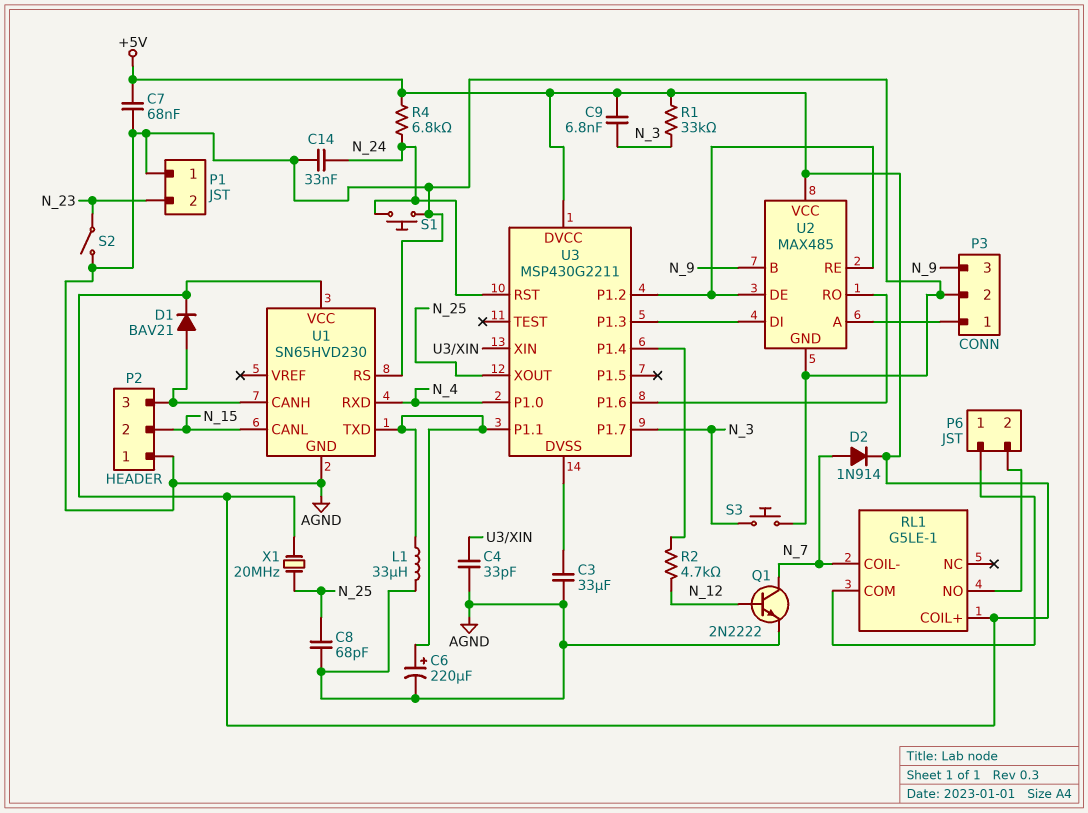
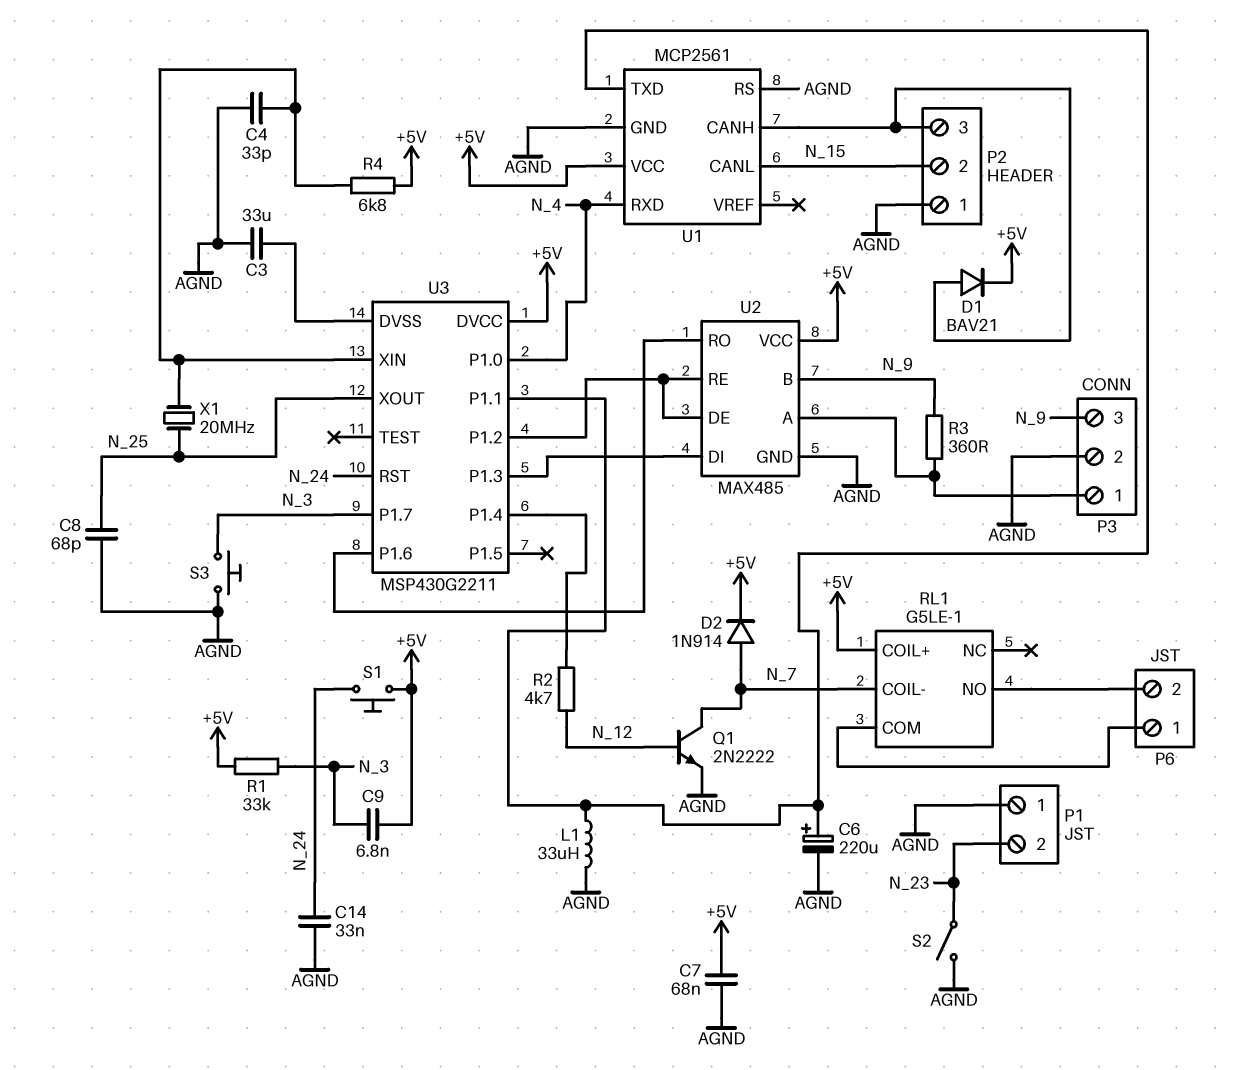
R3: none -> 360 (N_9, P3/1)
R4: 6.8k (+5V, N_24) -> 6.8k (+5V, U3/XIN)
S1: button (AGND, N_24) -> button (+5V, N_24)
U1: SN65HVD230 -> MCP2561
X1: 20MHz (+5V, N_25) -> 20MHz (N_25, U3/XIN)

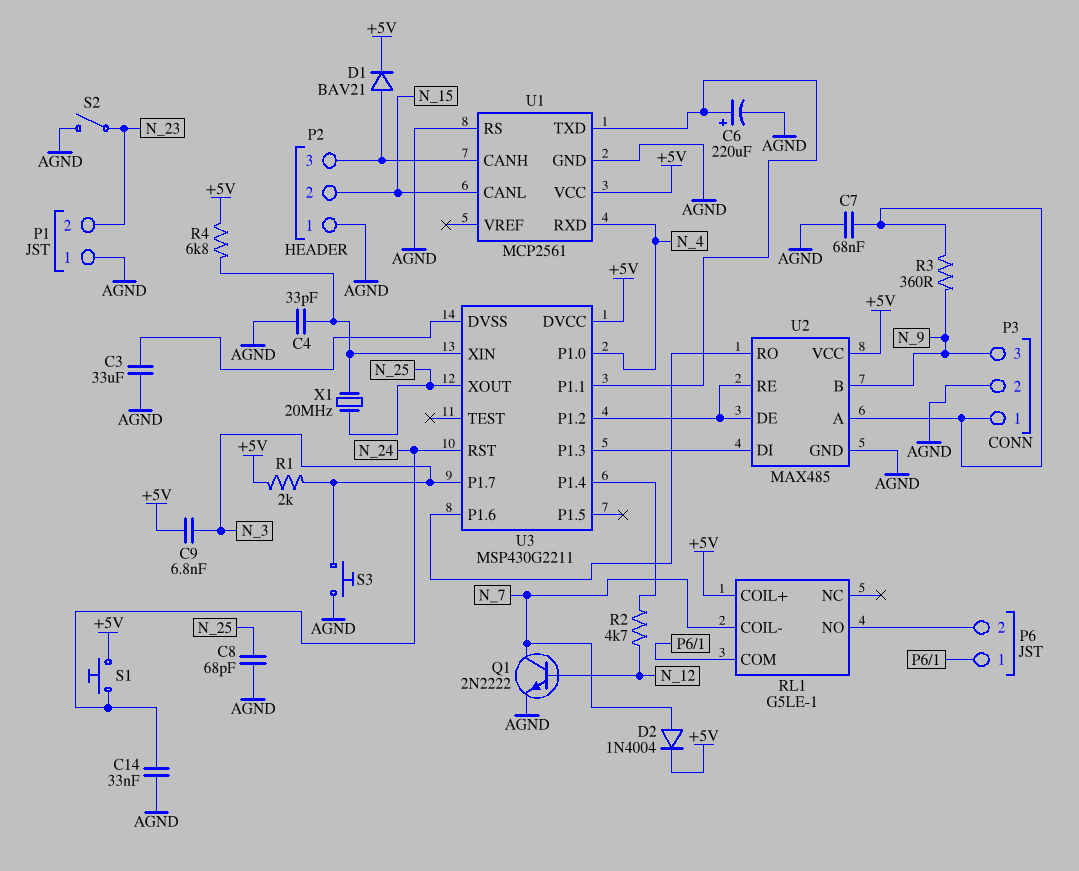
C7: 68nF (+5V, AGND) -> 68nF (AGND, P3/1)
D2: diode 1N914 (A N_7, K +5V) -> diode 1N4004 (A N_7, K +5V)
L1: 33uH (AGND, U1/TXD) -> none
R1: 33k (+5V, N_3) -> 2k (+5V, N_3)

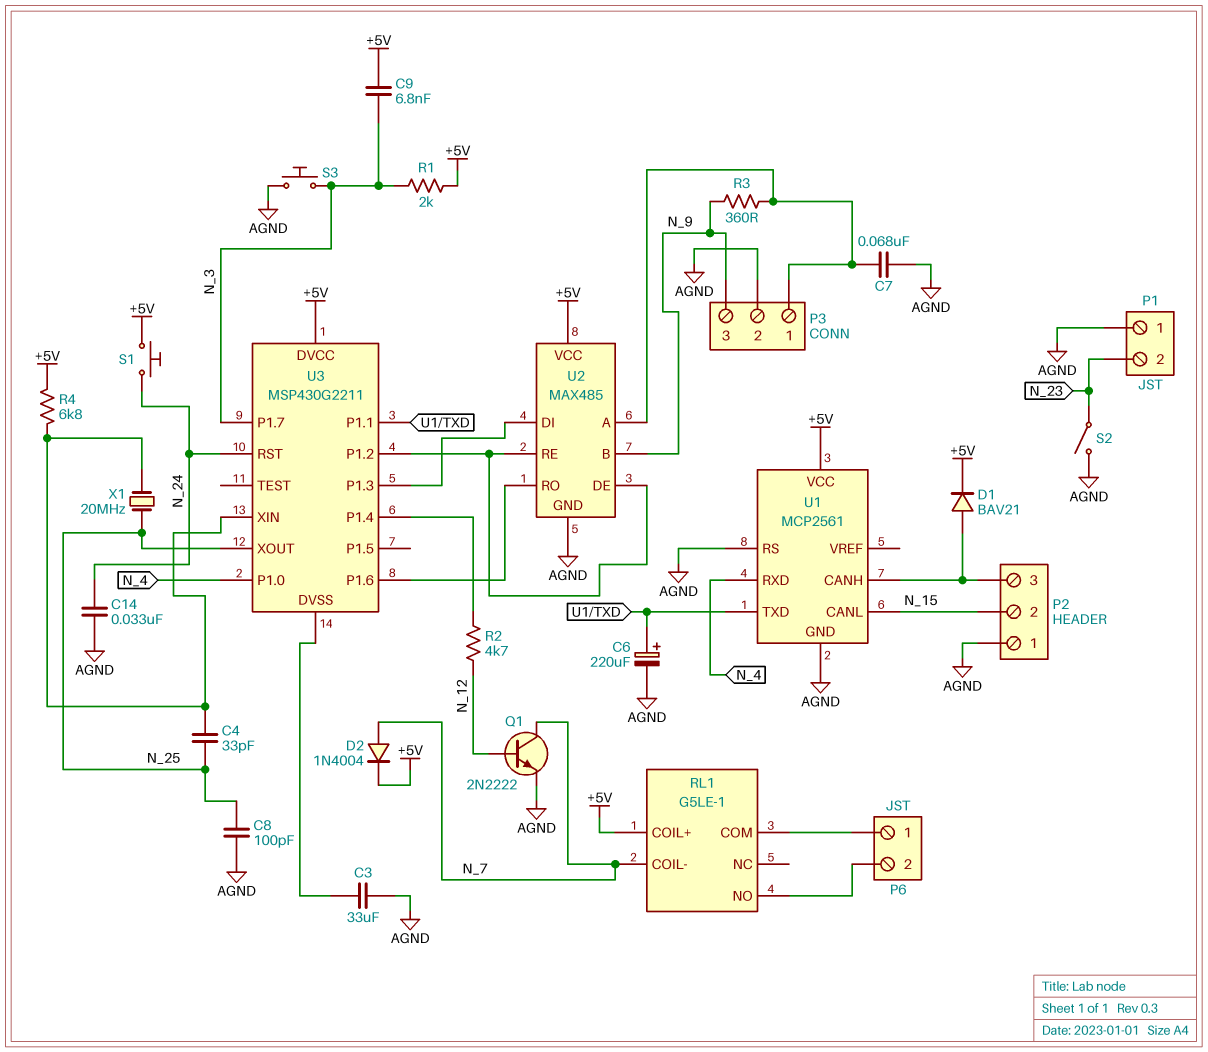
C4: 33pF (AGND, U3/XIN) -> 33pF (N_25, U3/XIN)
C8: 68pF (AGND, N_25) -> 100pF (AGND, N_25)

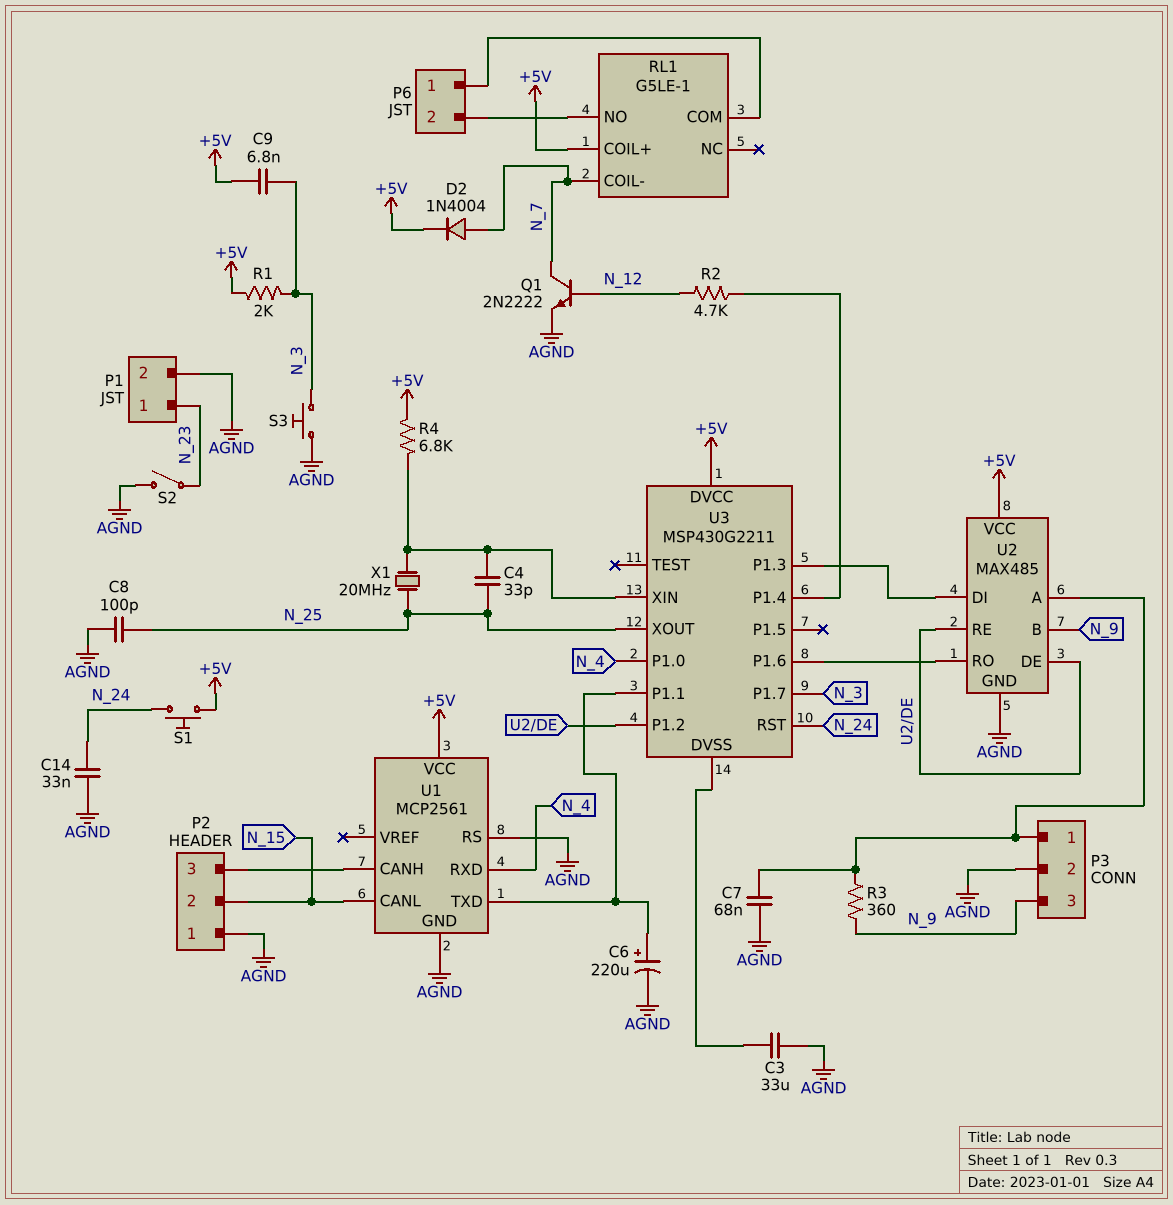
D1: diode BAV21 (A P2/3, K +5V) -> none
P1 pin 1: AGND -> N_23
P1 pin 2: N_23 -> AGND

